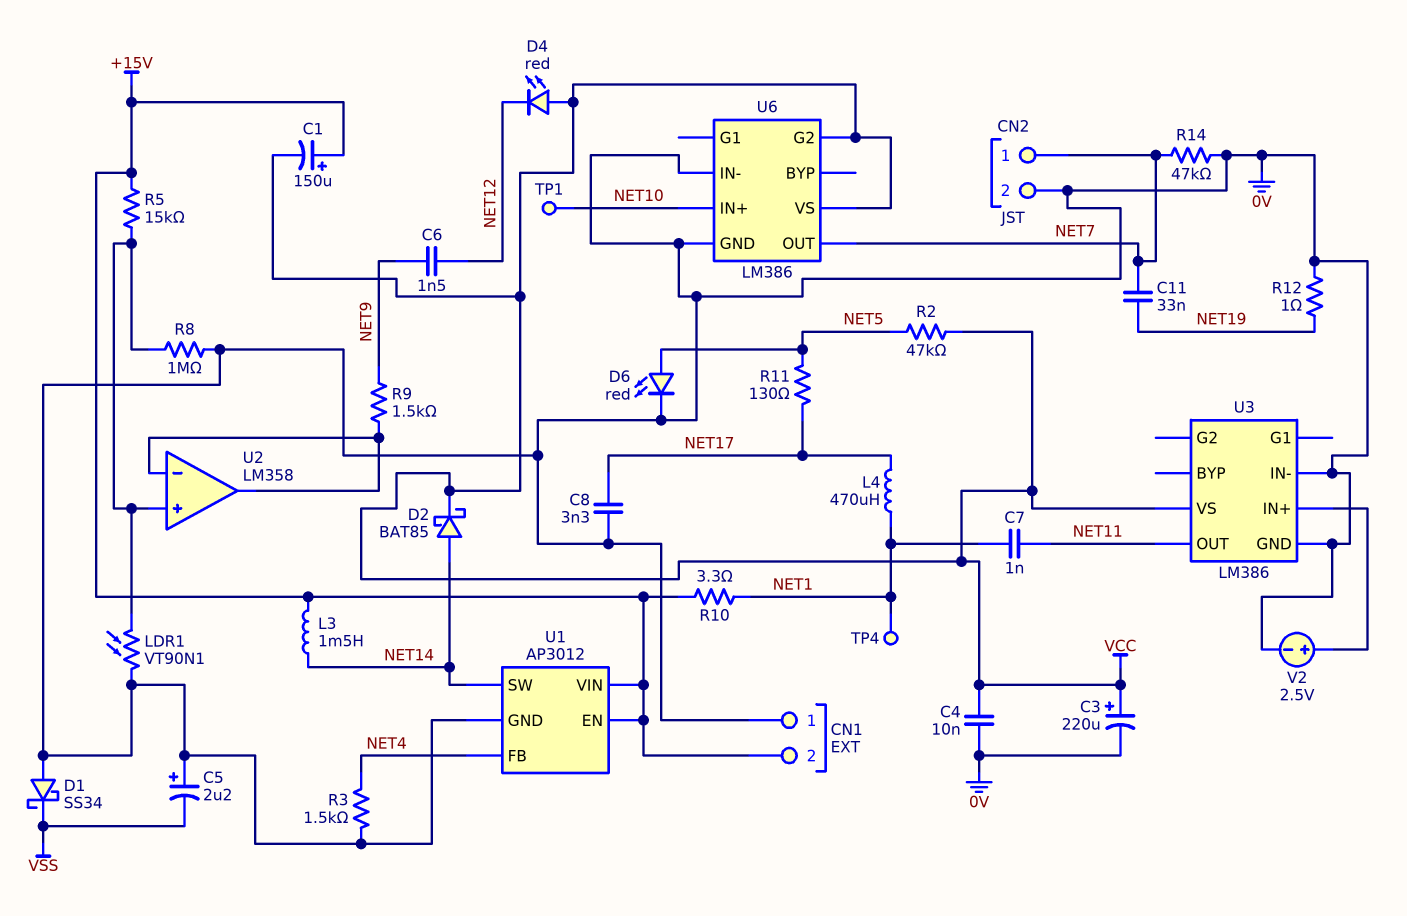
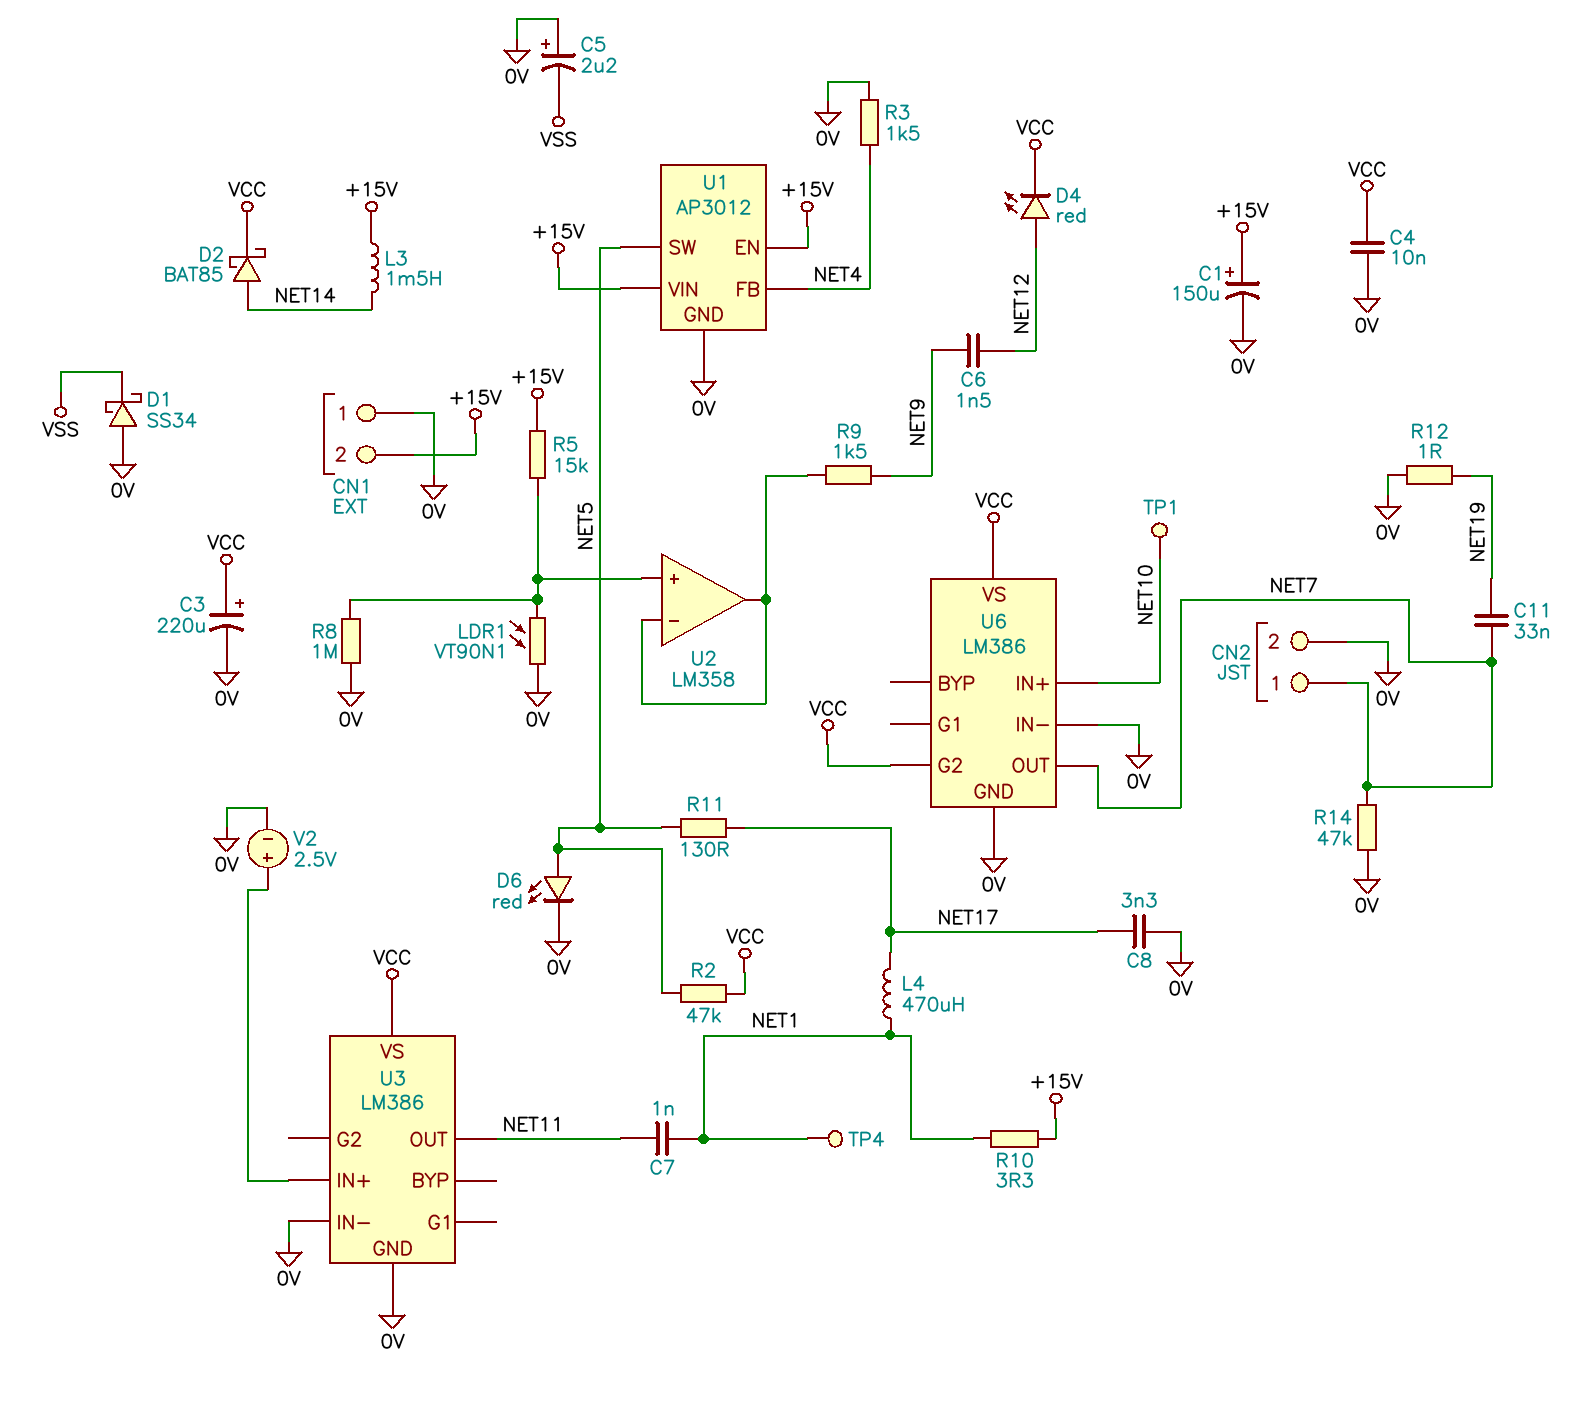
C1: 150uF (plus +15V, minus VCC) -> 150uF (plus +15V, minus 0V)
D4: LED red (A VCC, K NET12) -> LED red (A NET12, K VCC)
U1 pin SW: NET14 -> NET5

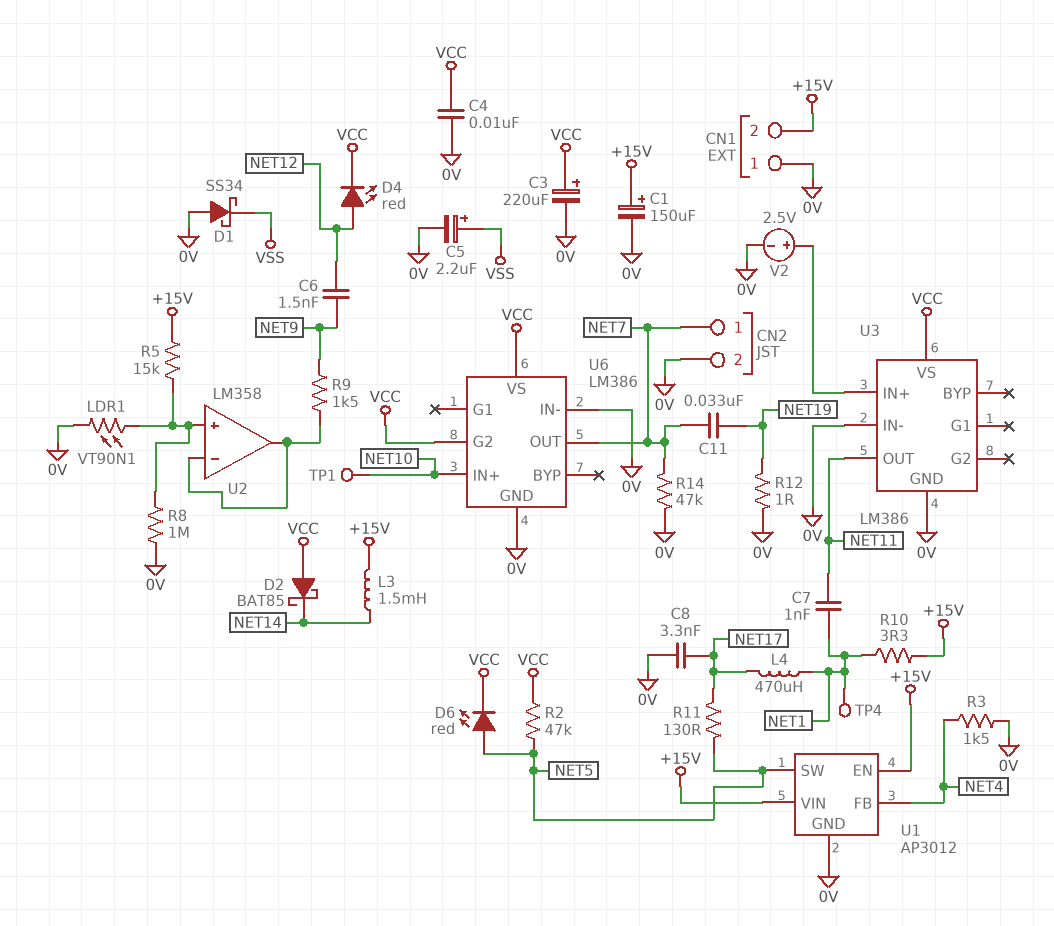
C5: 2.2uF (plus 0V, minus VSS) -> 2.2uF (plus VSS, minus 0V)
D2: schottky BAT85 (A NET14, K VCC) -> schottky BAT85 (A VCC, K NET14)
D6: LED red (A NET5, K 0V) -> LED red (A NET5, K VCC)

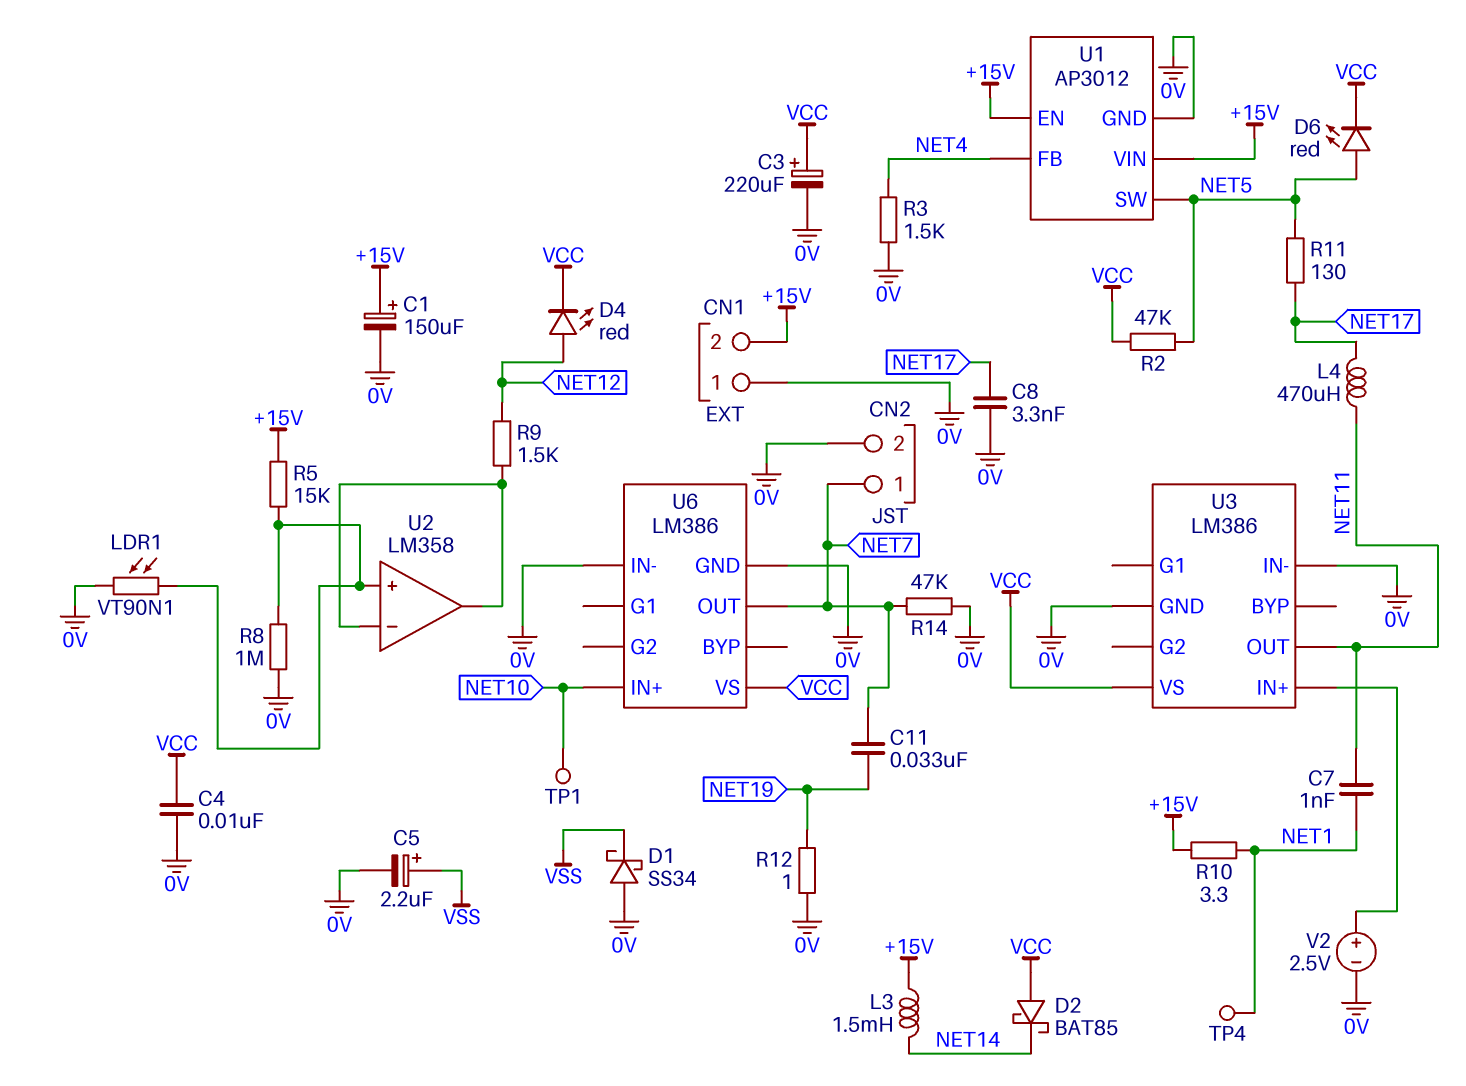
C6: 1.5nF (NET9, NET12) -> none
L4: 470uH (NET1, NET17) -> 470uH (NET11, NET17)
R9: 1.5k (NET9, U2/in-) -> 1.5k (NET12, U2/in-)
U6 pin G2: VCC -> none

